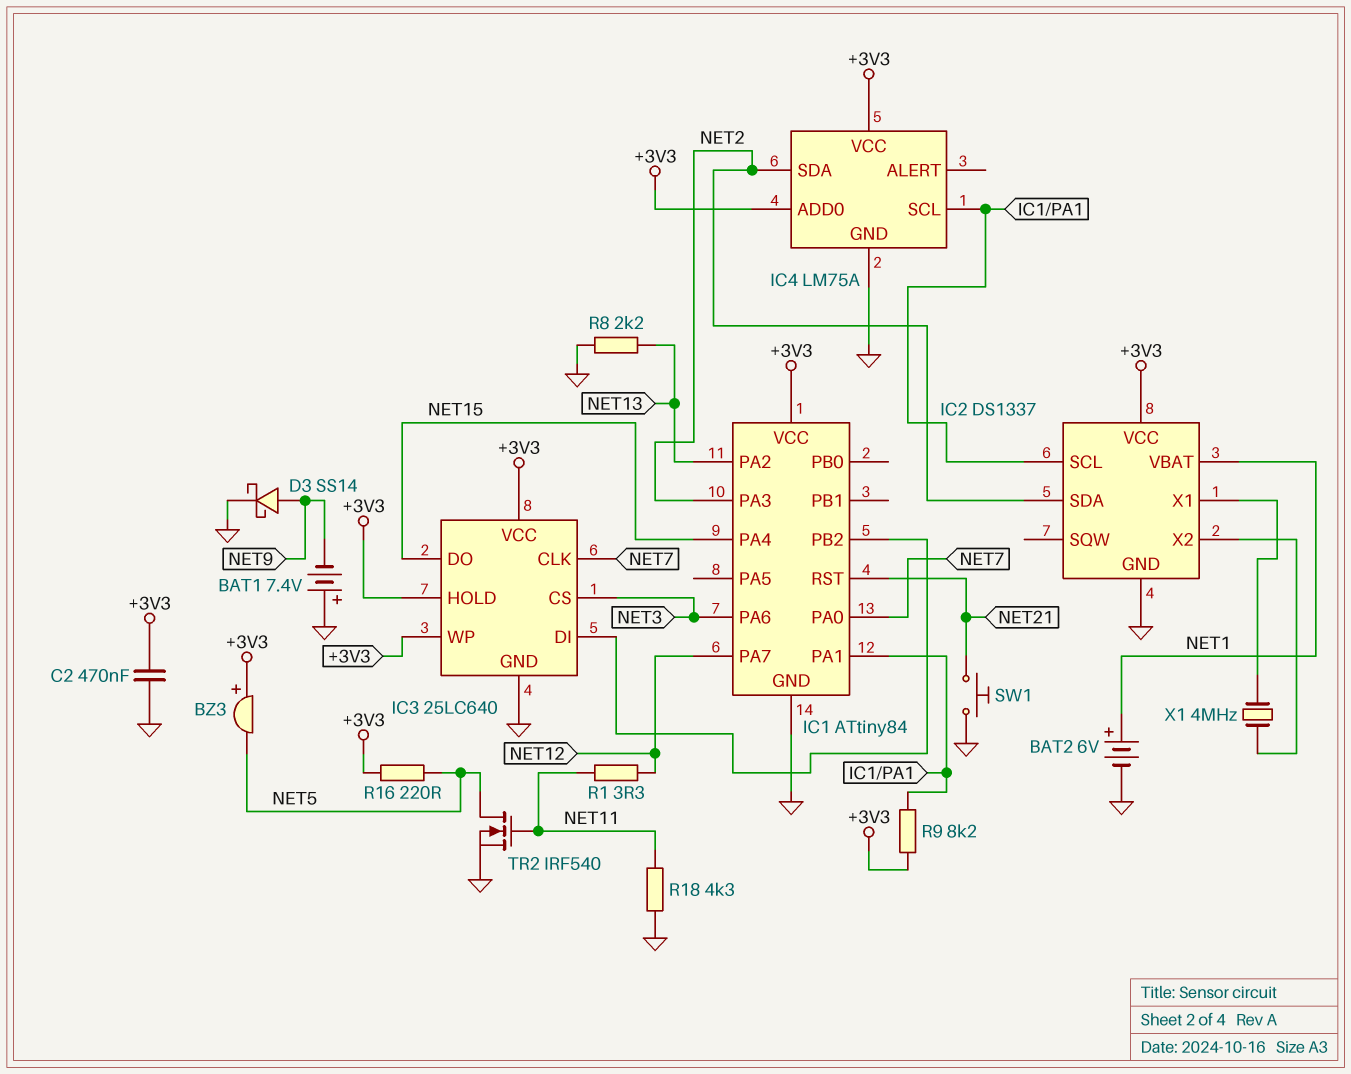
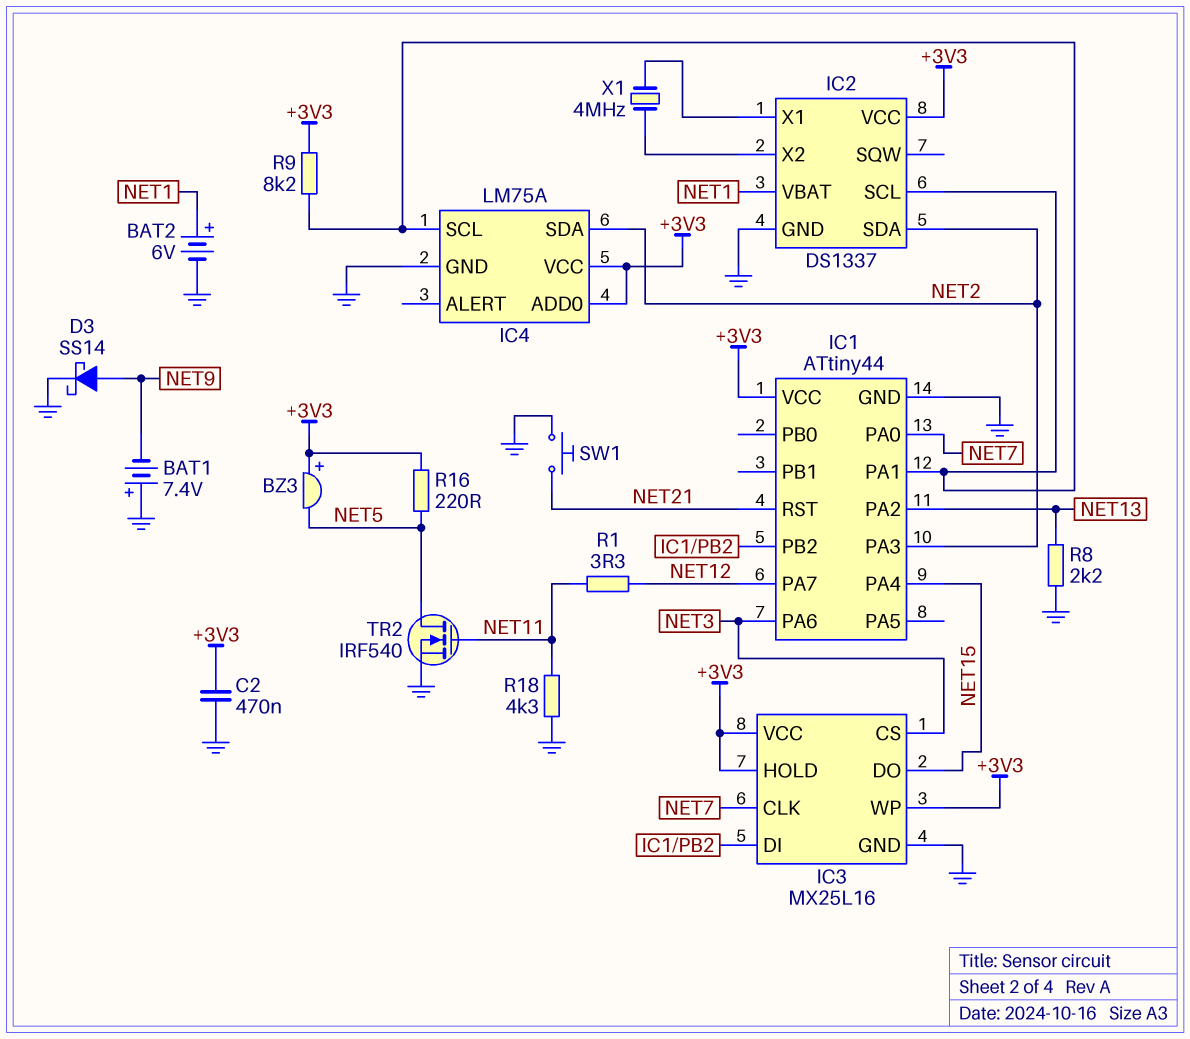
IC1: ATtiny84 -> ATtiny44
IC3: 25LC640 -> MX25L16

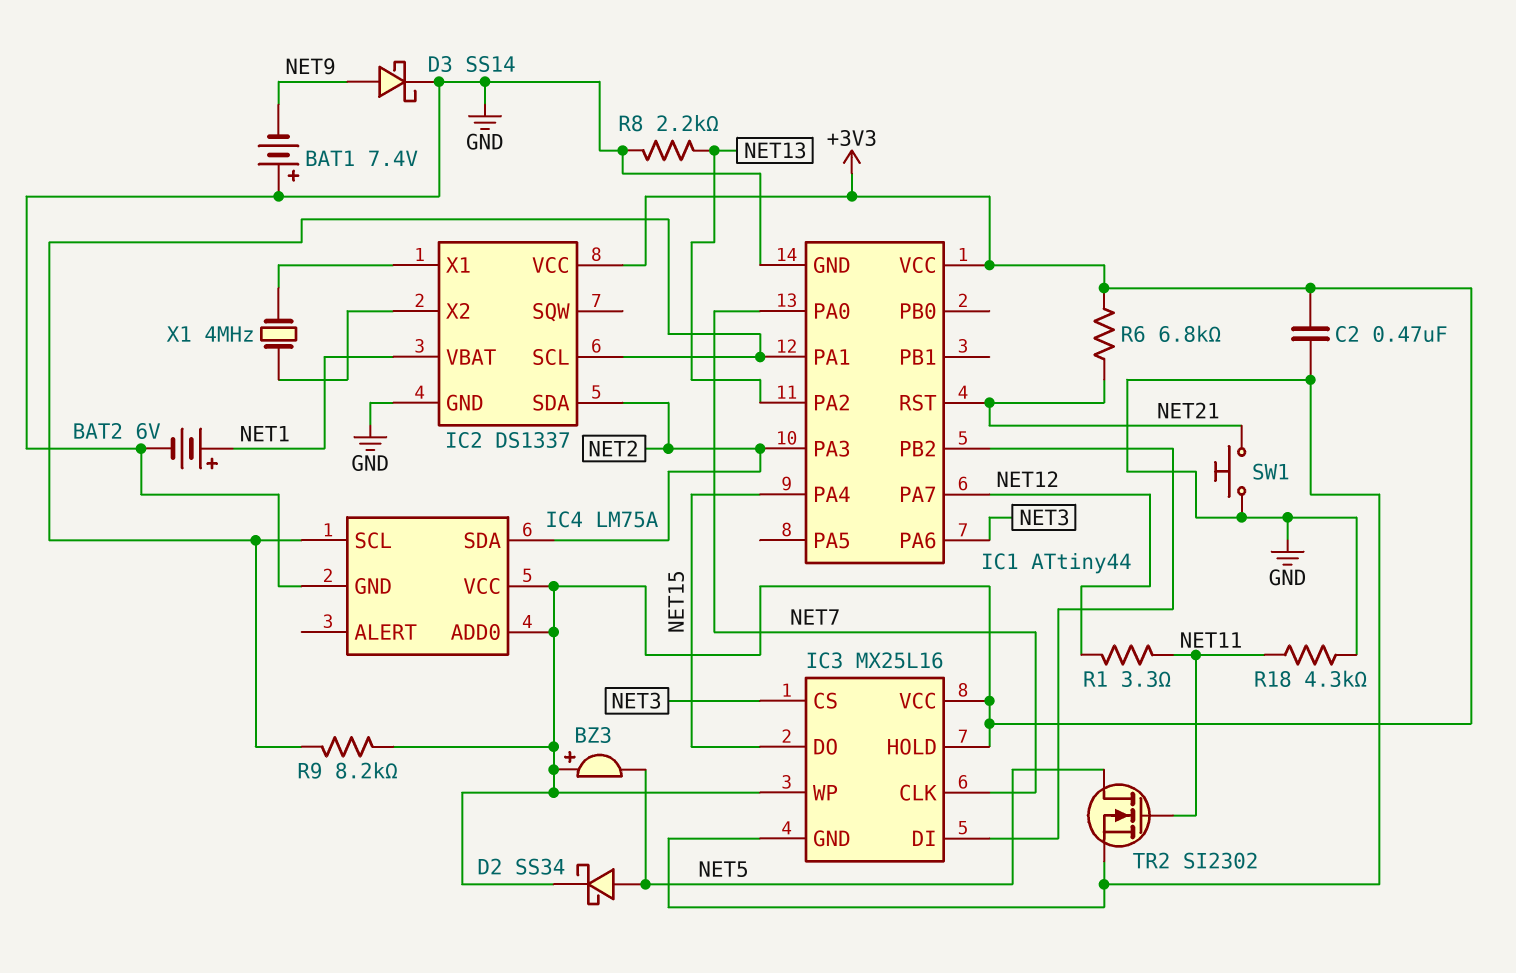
D2: none -> schottky SS34 (A NET5, K +3V3)
R6: none -> 6.8k (+3V3, NET21)
R16: 220 (+3V3, NET5) -> none
TR2: NMOS IRF540 (G NET11, D NET5, S GND) -> NMOS SI2302 (G NET11, D NET5, S GND)

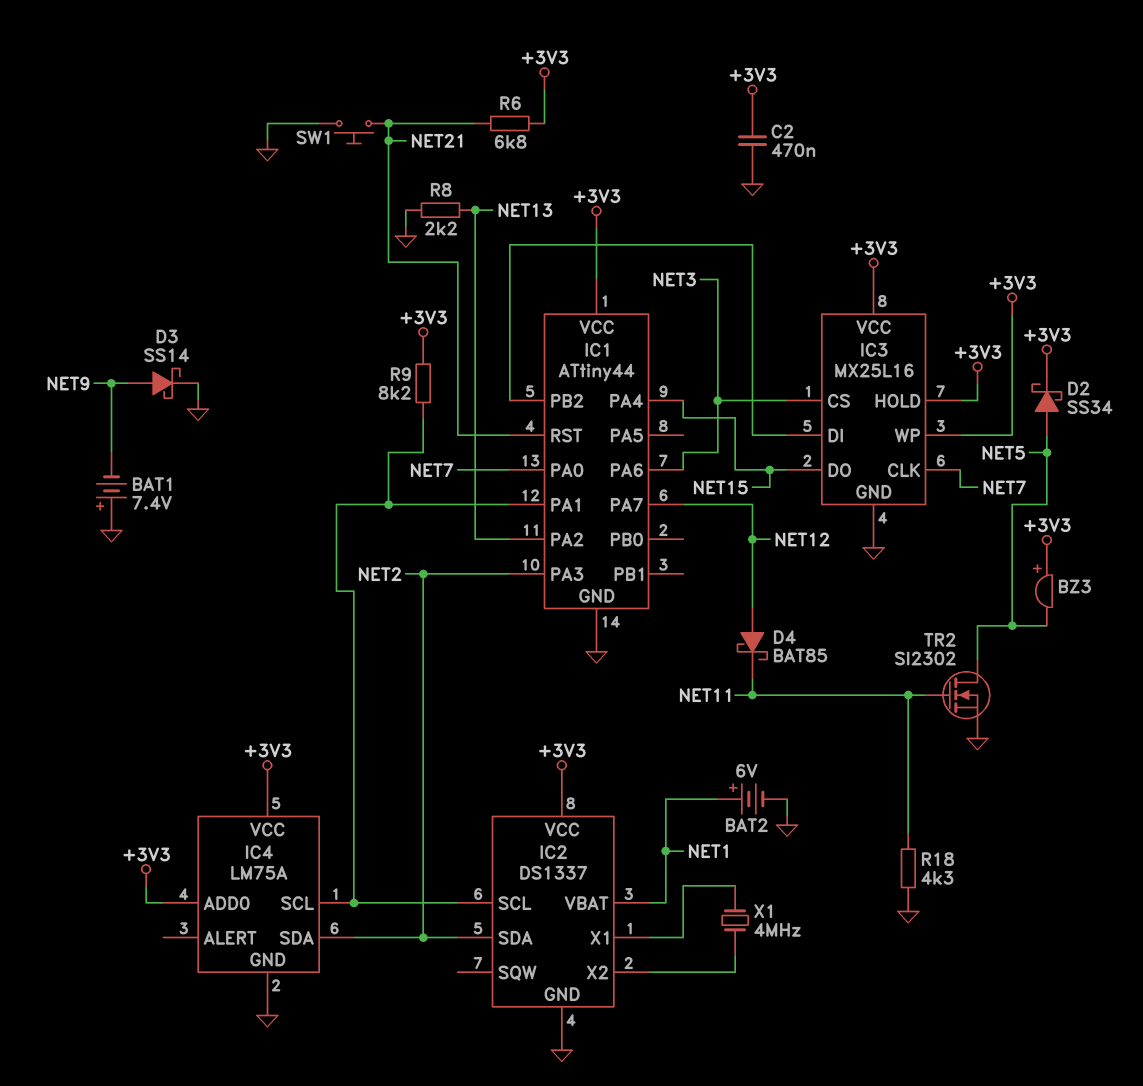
D4: none -> schottky BAT85 (A NET12, K NET11)
R1: 3.3 (NET11, NET12) -> none

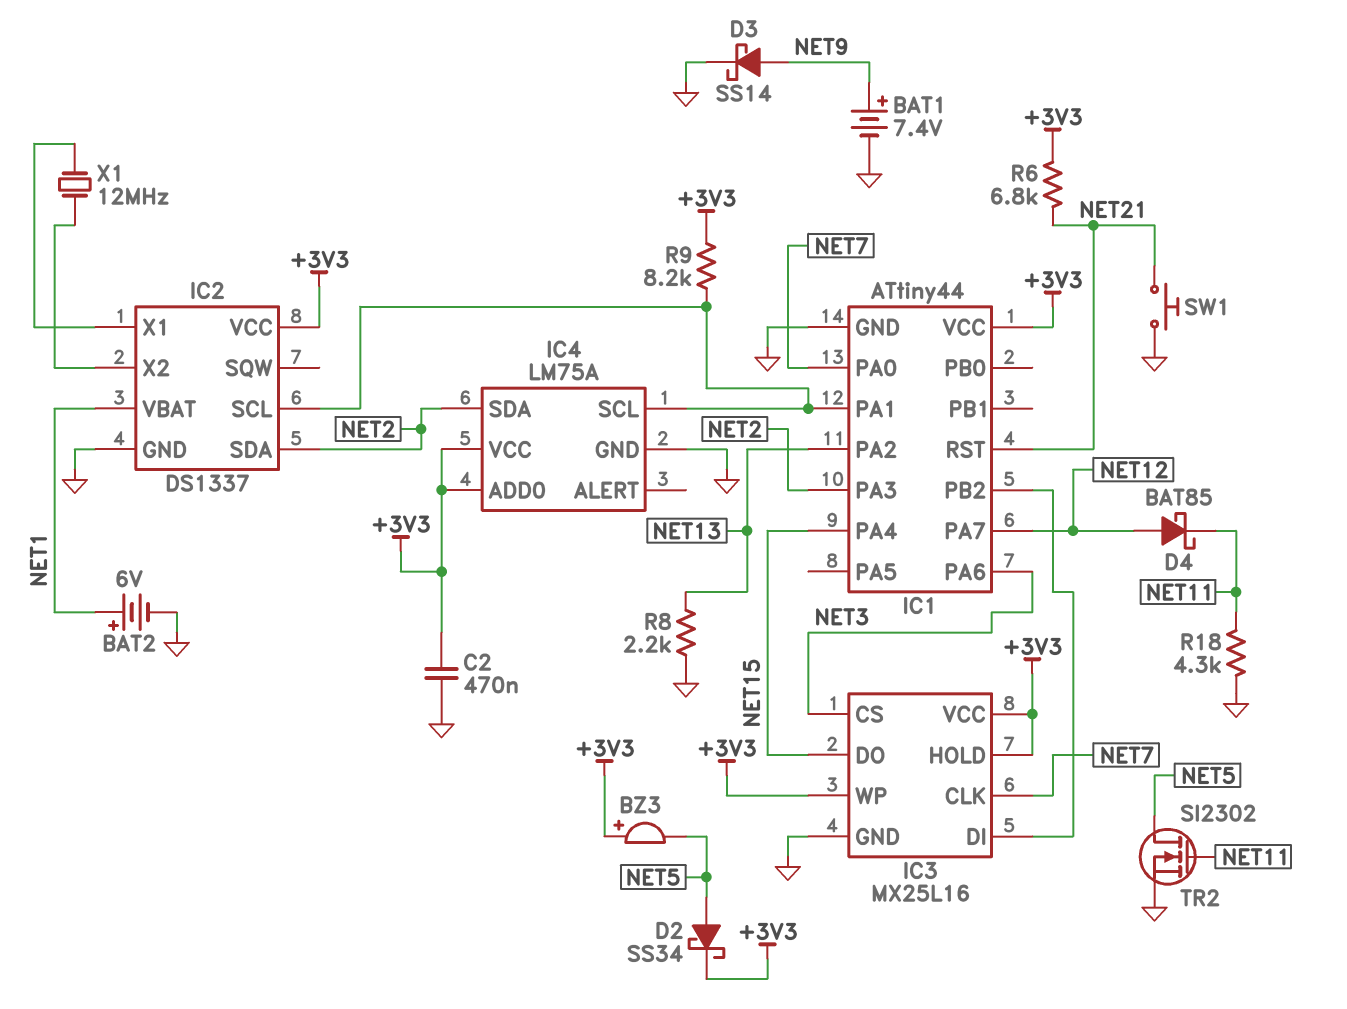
BAT1: 7.4V (plus GND, minus NET9) -> 7.4V (plus NET9, minus GND)
X1: 4MHz (IC2/X1, IC2/X2) -> 12MHz (IC2/X1, IC2/X2)

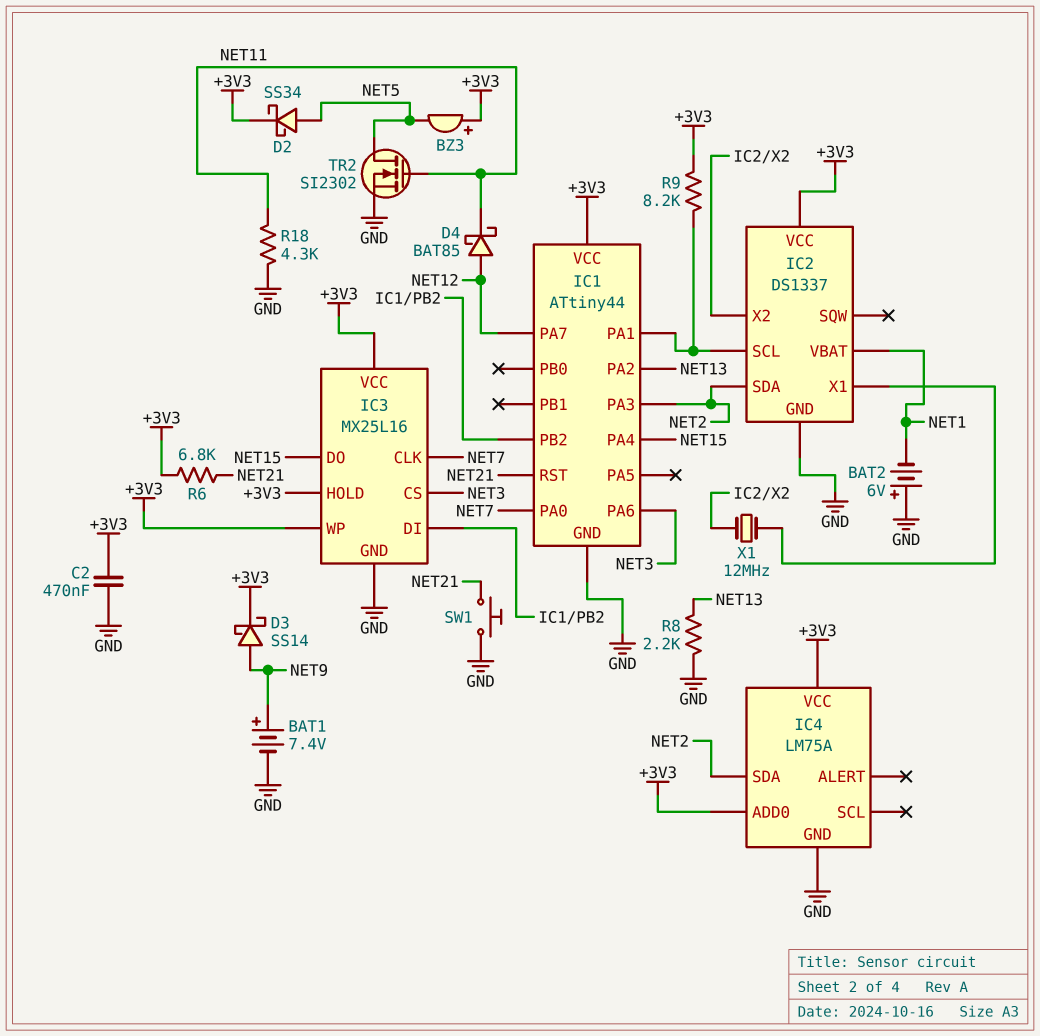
BAT2: 6V (plus NET1, minus GND) -> 6V (plus GND, minus NET1)
D3: schottky SS14 (A NET9, K GND) -> schottky SS14 (A NET9, K +3V3)
IC4 pin SCL: IC1/PA1 -> none

